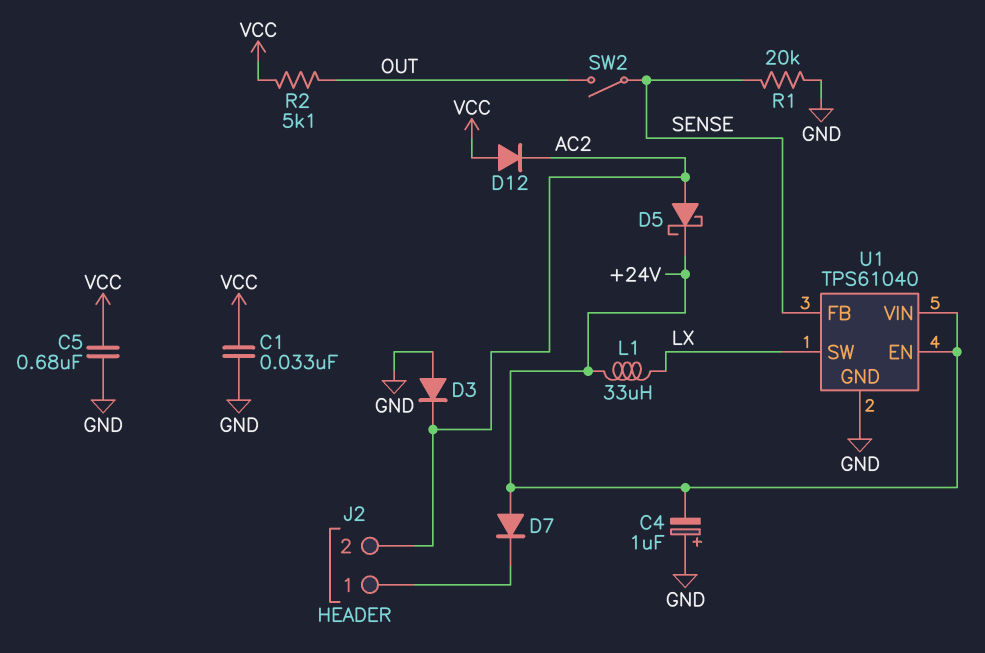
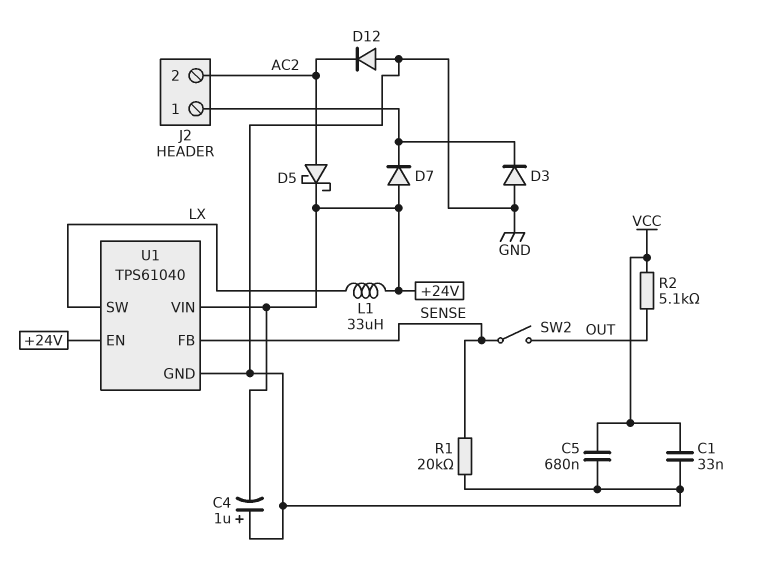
D3: diode (A GND, K AC2) -> diode (A GND, K J2/1)
D12: diode (A VCC, K AC2) -> diode (A GND, K AC2)

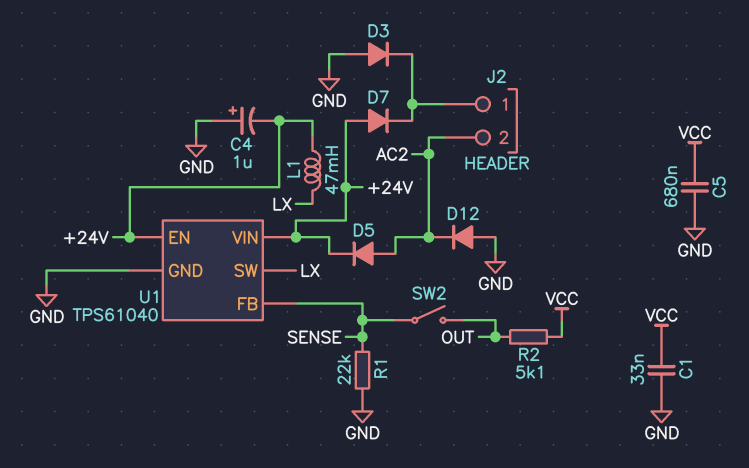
D5: schottky (A AC2, K +24V) -> diode (A AC2, K +24V)
L1: 33uH (+24V, LX) -> 47mH (+24V, LX)
R1: 20k (GND, SENSE) -> 22k (GND, SENSE)

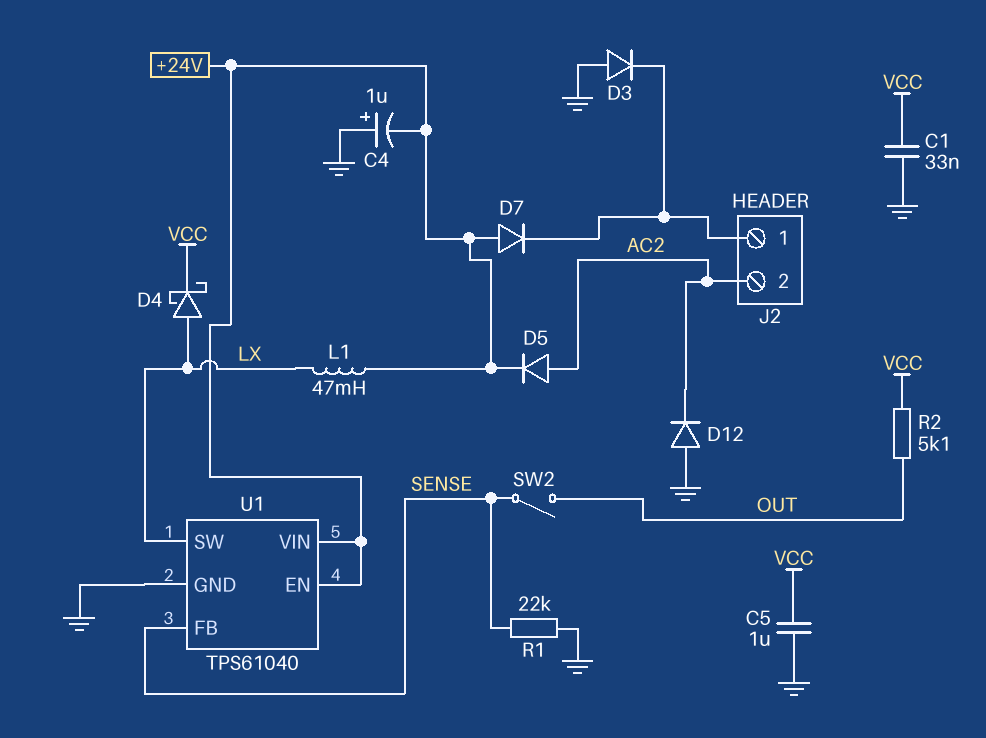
C5: 680nF (GND, VCC) -> 1uF (GND, VCC)
D4: none -> schottky (A LX, K VCC)

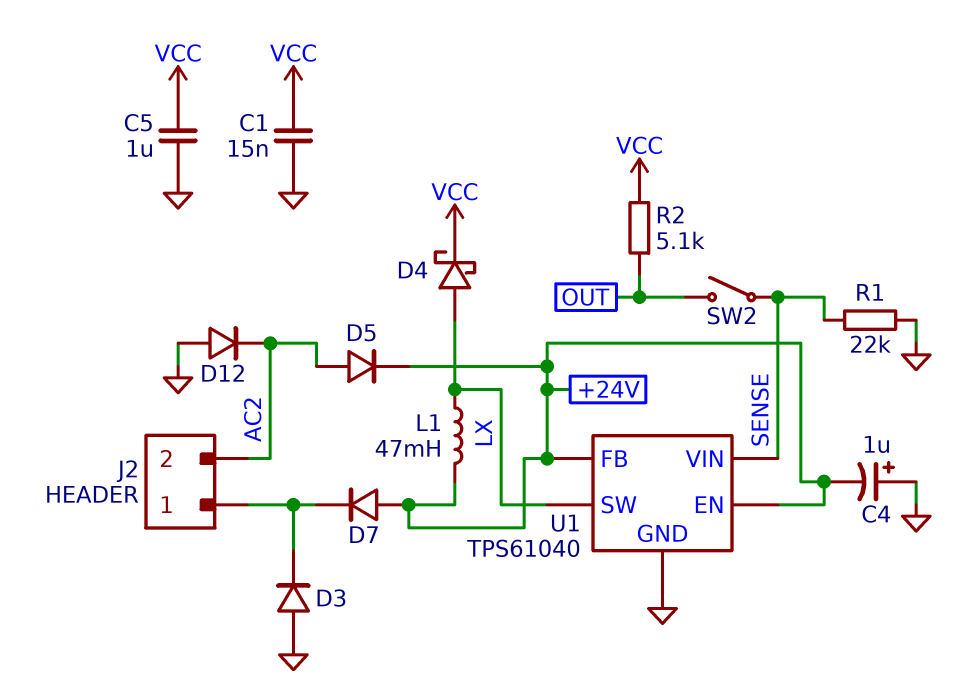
C1: 33nF (GND, VCC) -> 15nF (GND, VCC)
U1 pin FB: SENSE -> +24V
U1 pin VIN: +24V -> SENSE

